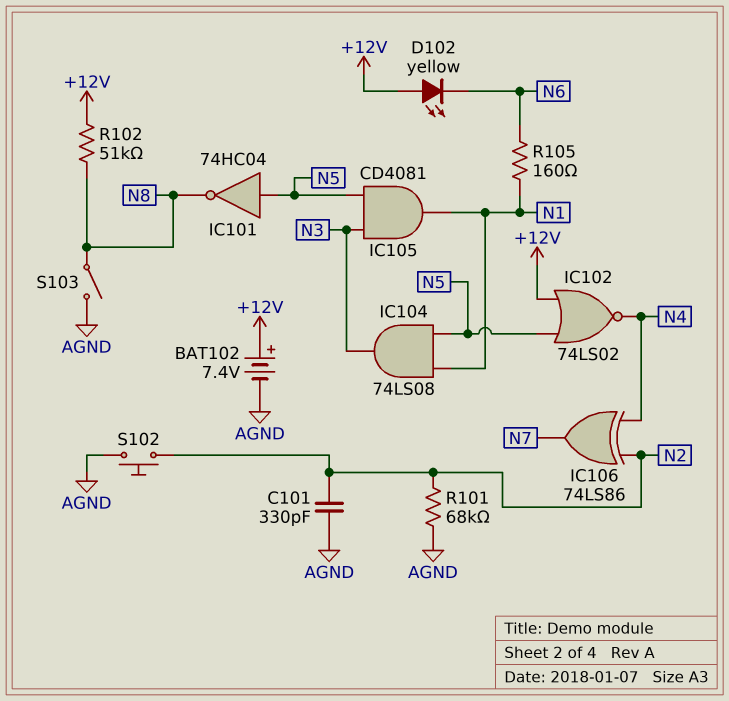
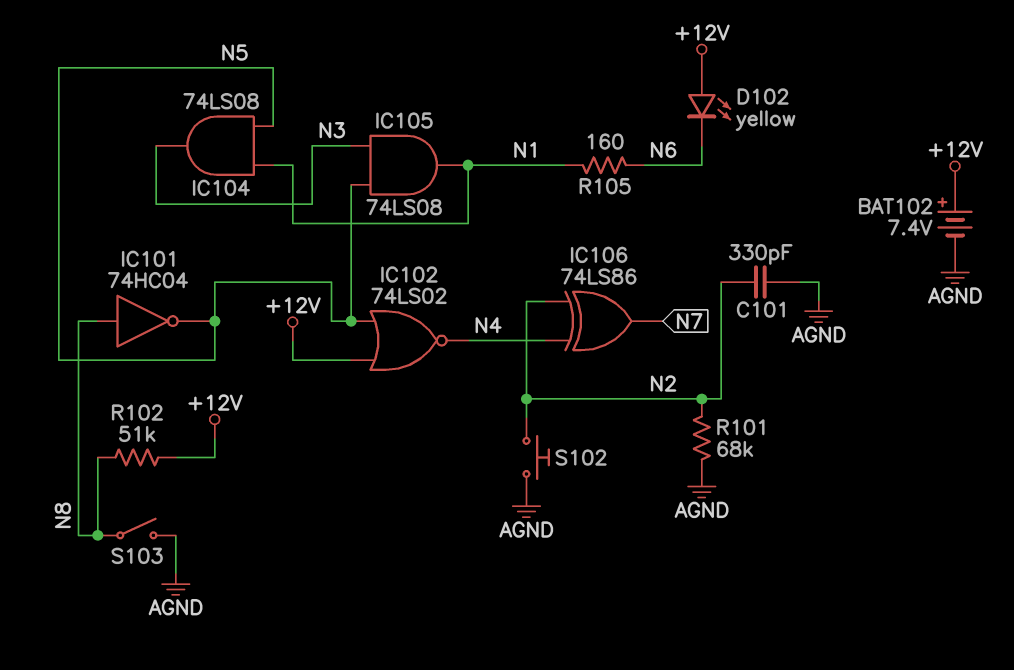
IC101: NOT 74HC04 (in N5, out N8) -> NOT 74HC04 (in N8, out N5)
IC105: AND CD4081 (in N3, in N5, out N1) -> AND 74LS08 (in N3, in N5, out N1)

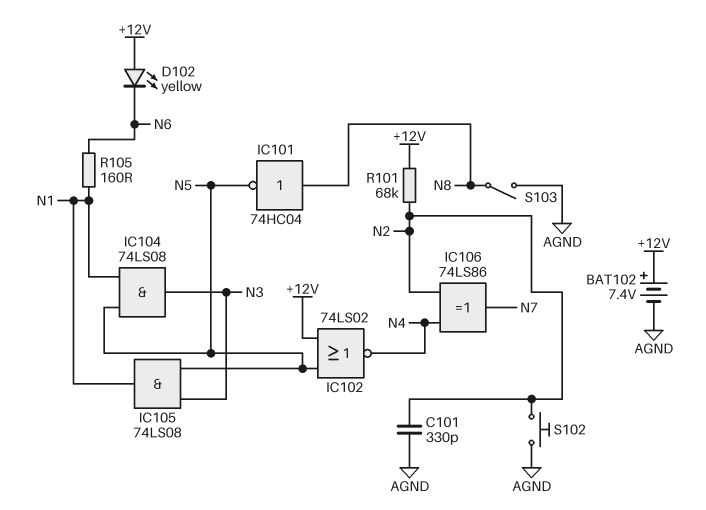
R101: 68k (AGND, N2) -> 68k (+12V, N2)
R102: 51k (+12V, N8) -> none

